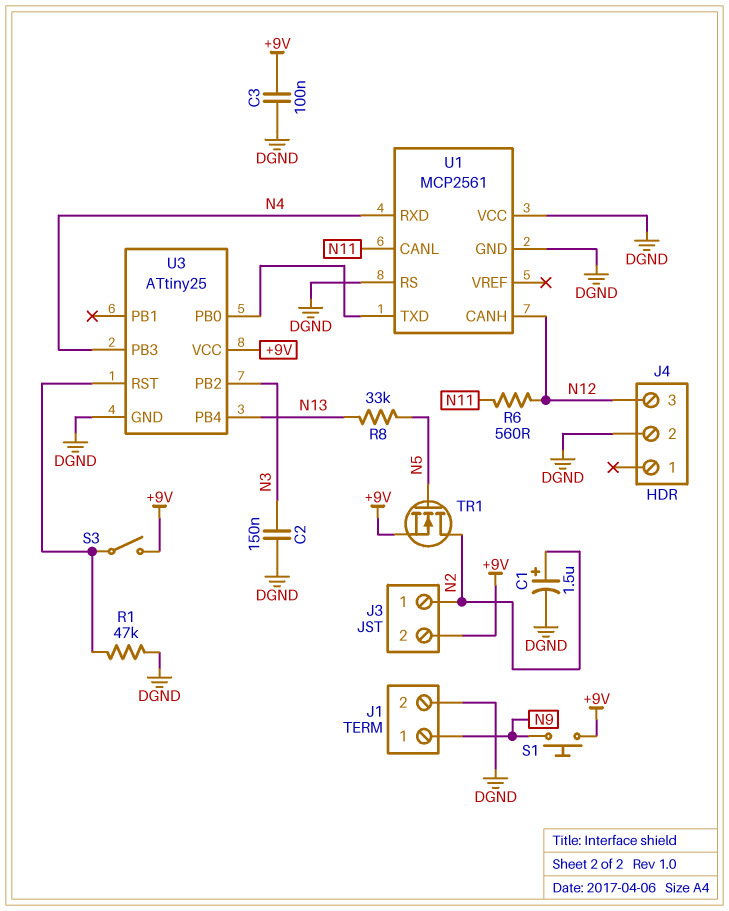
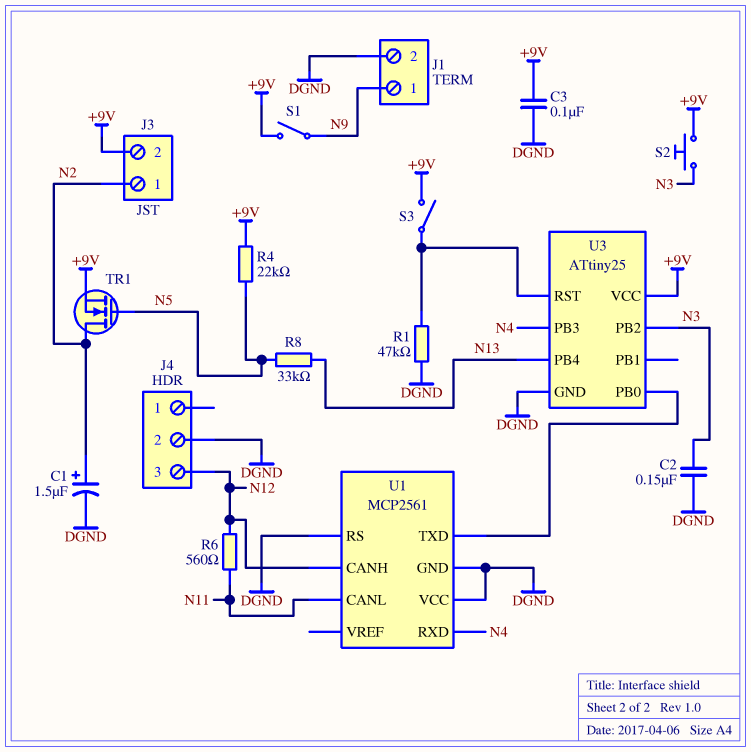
R4: none -> 22k (+9V, N5)
S1: button (+9V, N9) -> switch (+9V, N9)
S2: none -> button (+9V, N3)

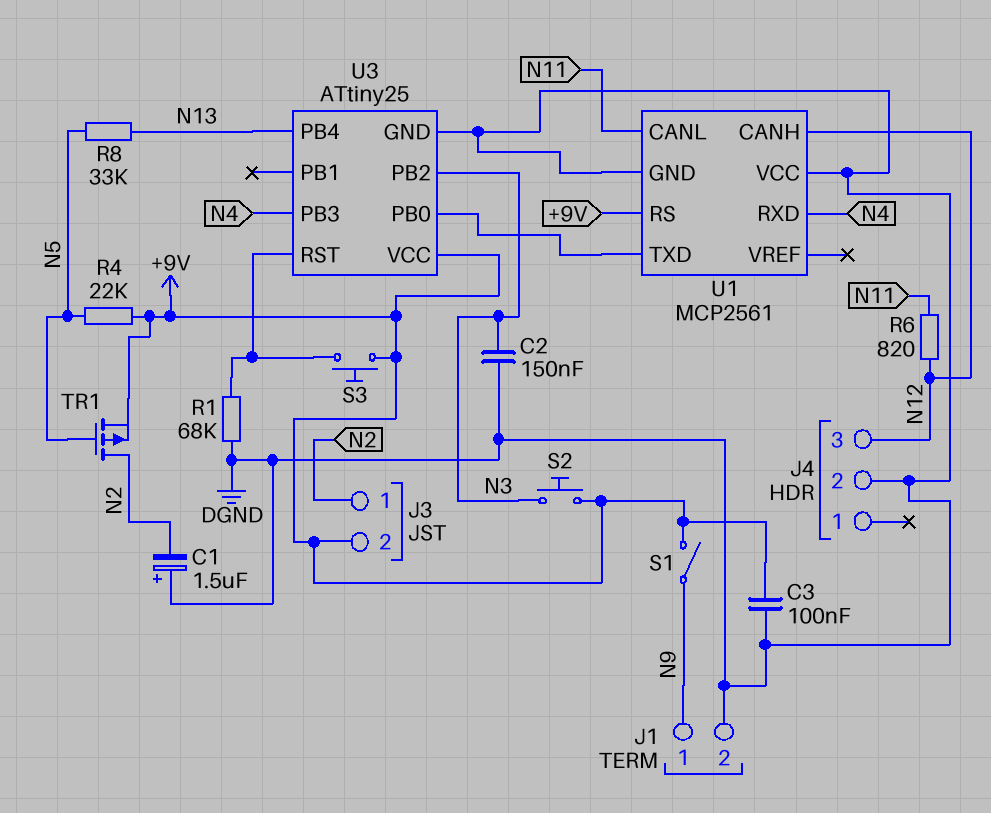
C1: 1.5uF (plus N2, minus DGND) -> 1.5uF (plus DGND, minus N2)
R1: 47k (DGND, U3/RST) -> 68k (DGND, U3/RST)
R6: 560 (N11, N12) -> 820 (N11, N12)
S3: switch (+9V, U3/RST) -> button (+9V, U3/RST)
TR1: NMOS (G N5, D N2, S +9V) -> PMOS (G N5, D N2, S +9V)
U1 pin RS: DGND -> +9V

